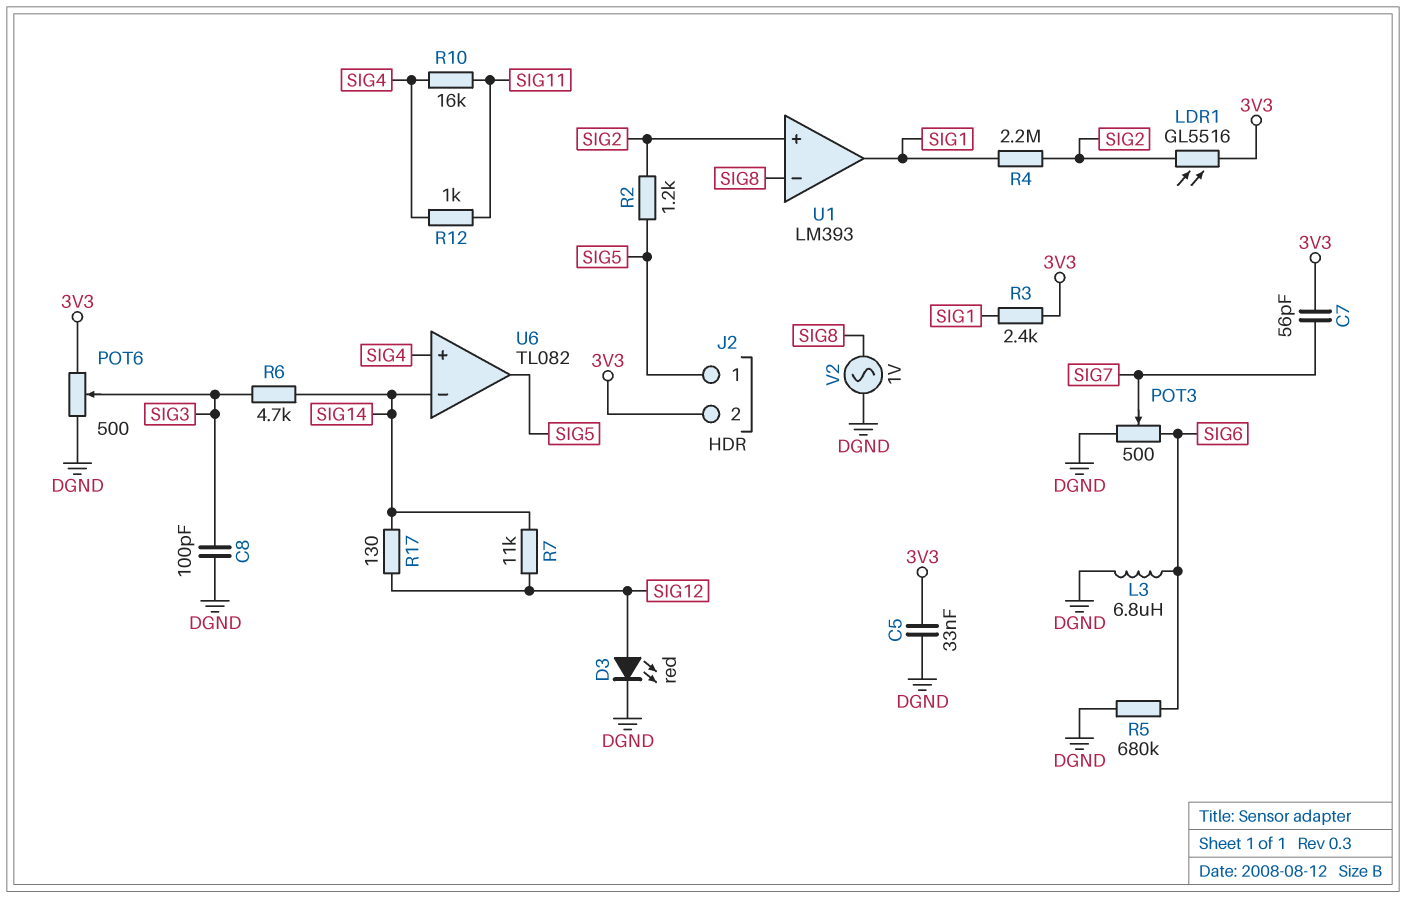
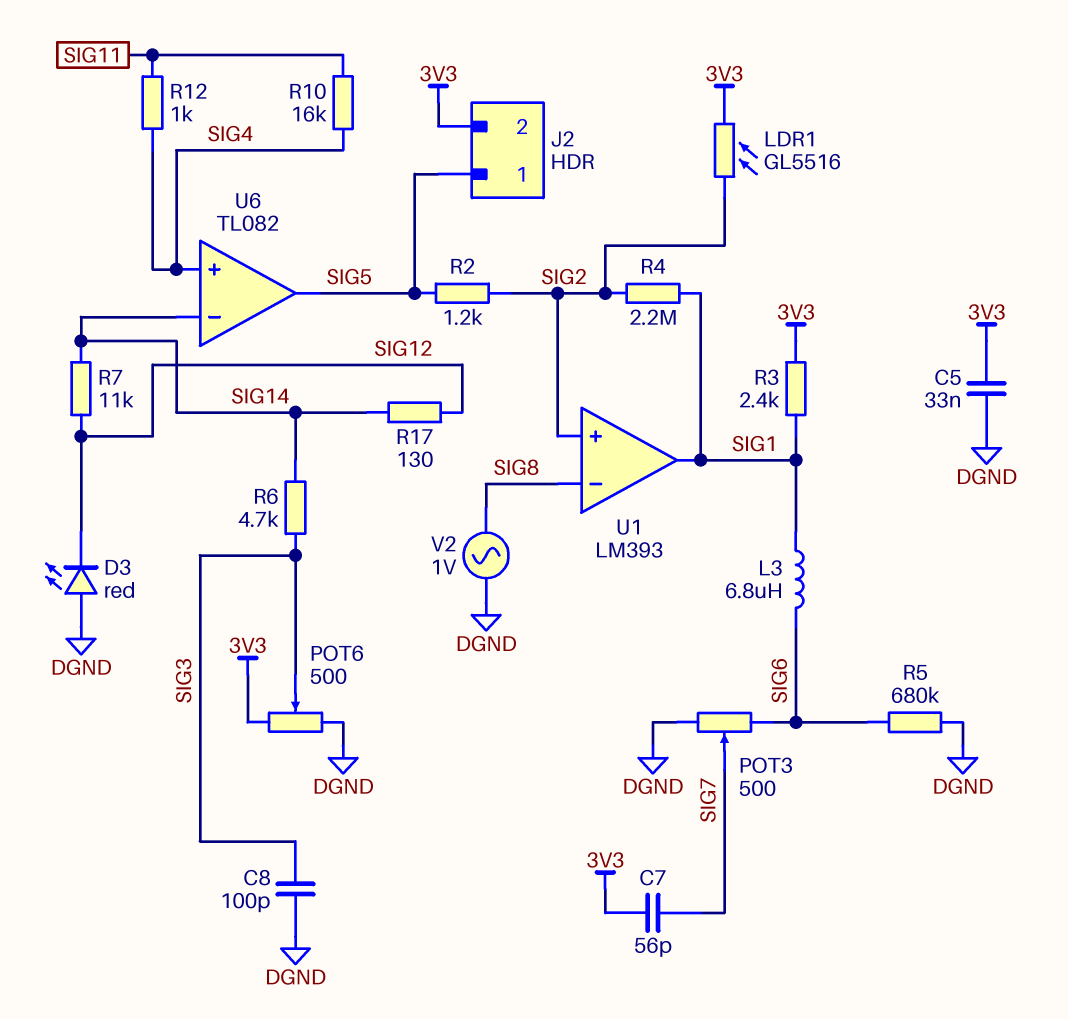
D3: LED red (A SIG12, K DGND) -> LED red (A DGND, K SIG12)
L3: 6.8uH (DGND, SIG6) -> 6.8uH (SIG1, SIG6)

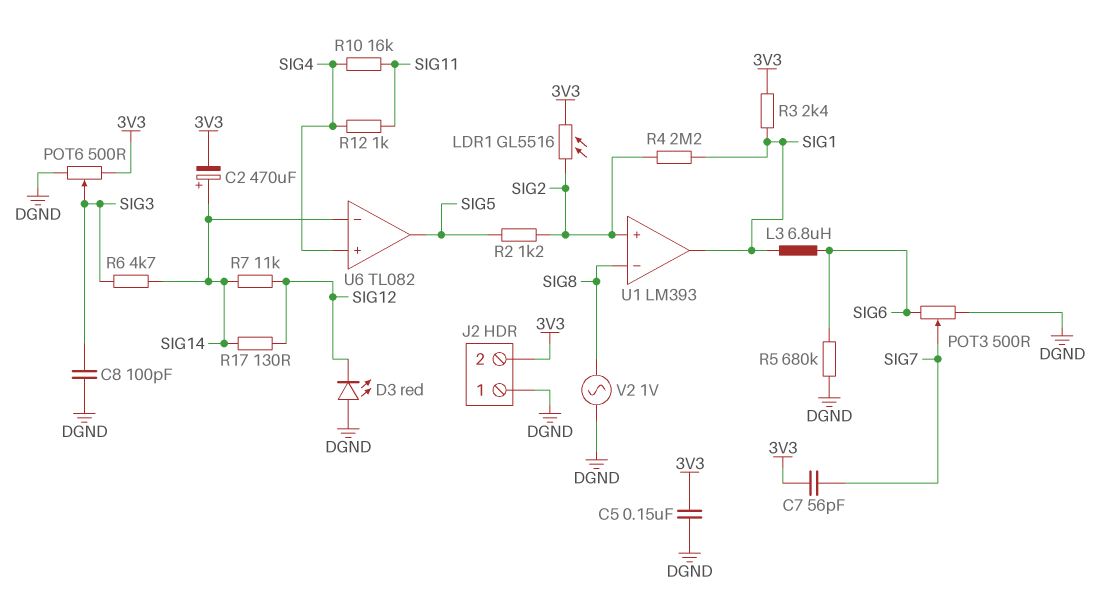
C2: none -> 470uF (plus SIG14, minus 3V3)
C5: 33nF (3V3, DGND) -> 150nF (3V3, DGND)
J2 pin 1: SIG5 -> DGND

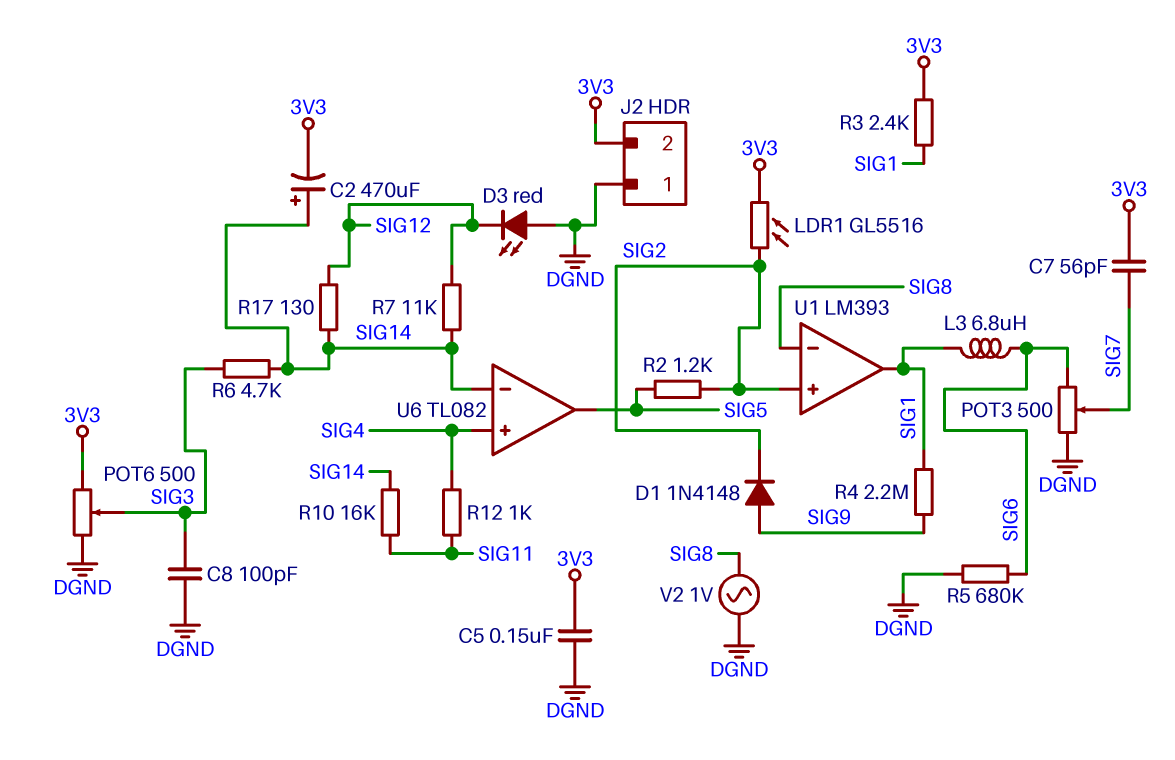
D1: none -> diode 1N4148 (A SIG9, K SIG2)
R4: 2.2M (SIG1, SIG2) -> 2.2M (SIG1, SIG9)
R10: 16k (SIG4, SIG11) -> 16k (SIG11, SIG14)

